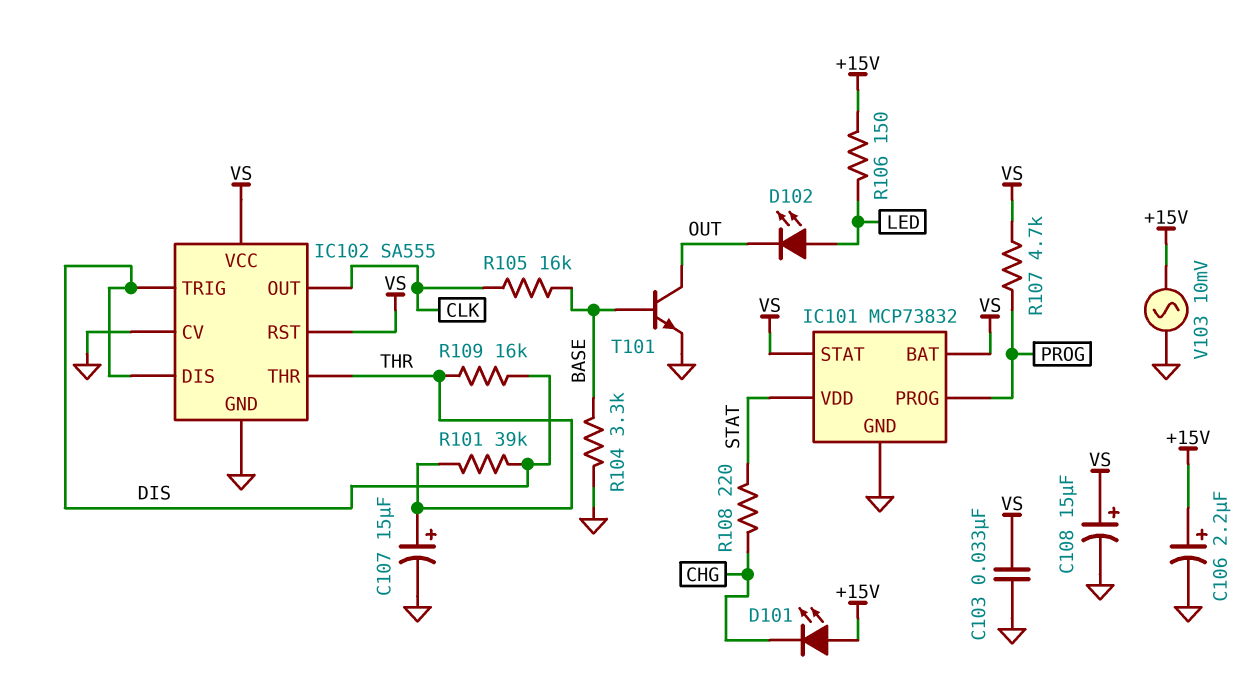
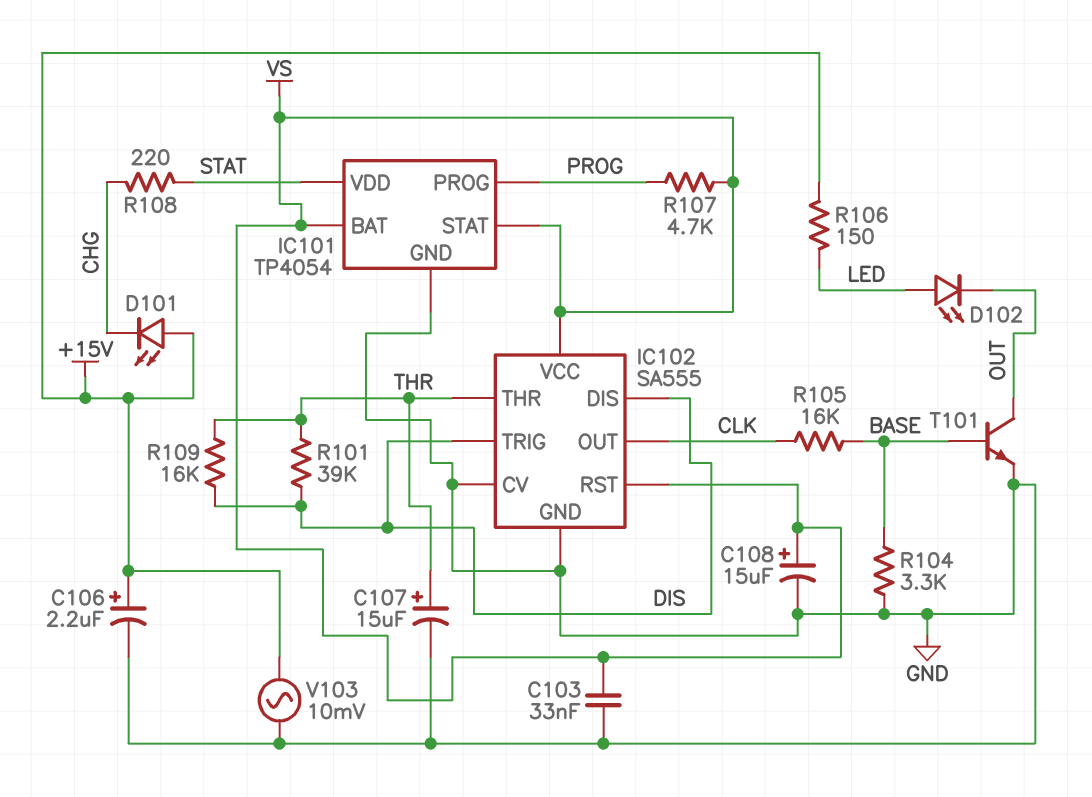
IC101: MCP73832 -> TP4054

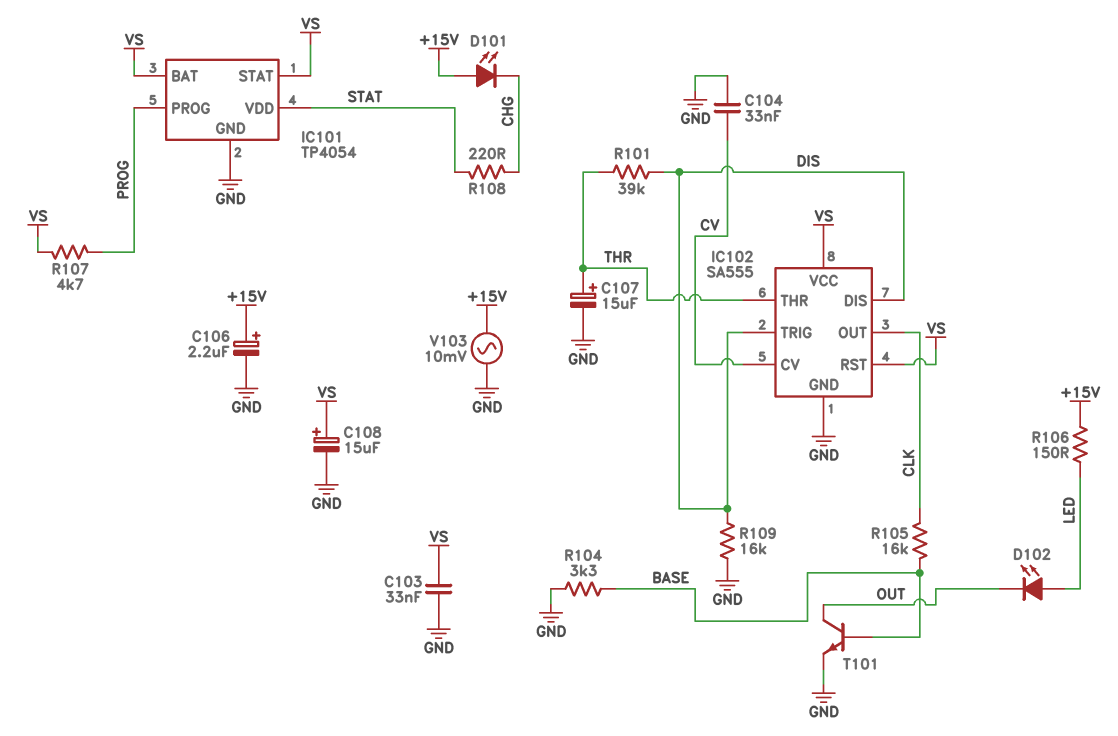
C104: none -> 33nF (CV, GND)
IC102 pin CV: GND -> CV
R109: 16k (DIS, THR) -> 16k (DIS, GND)

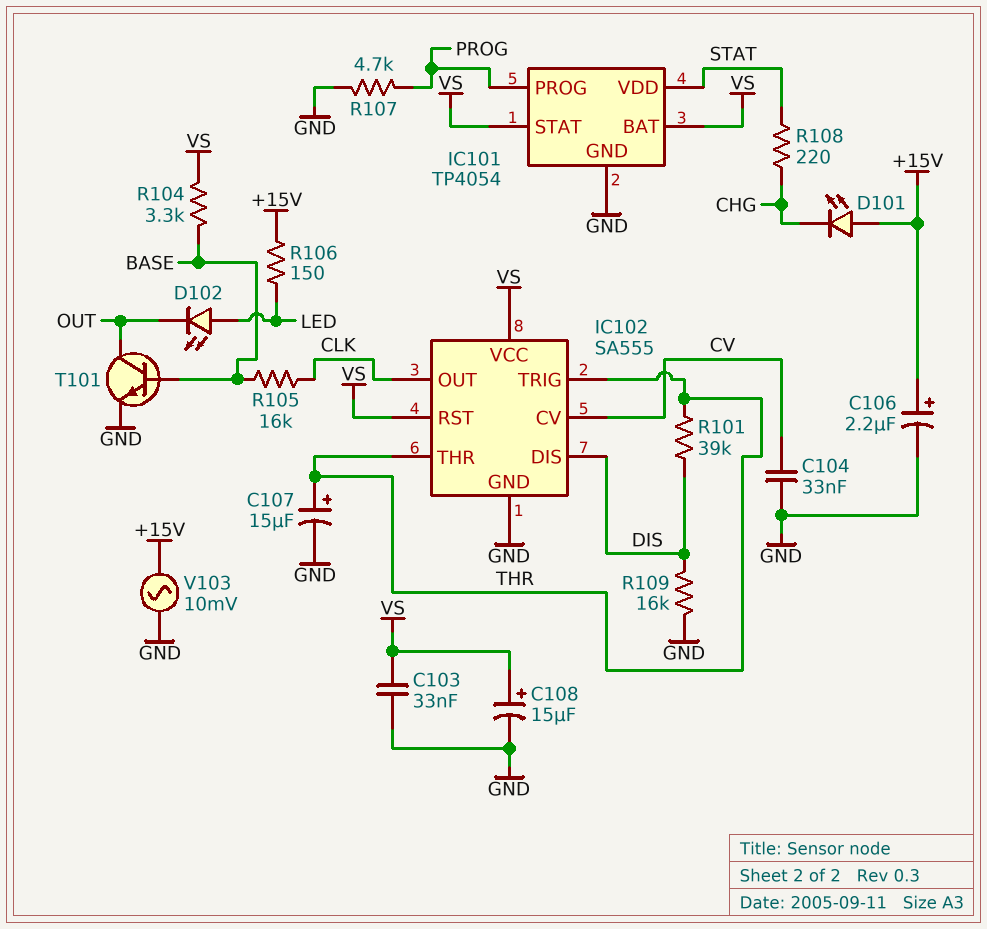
IC102 pin TRIG: DIS -> THR
R104: 3.3k (BASE, GND) -> 3.3k (BASE, VS)
R107: 4.7k (PROG, VS) -> 4.7k (GND, PROG)

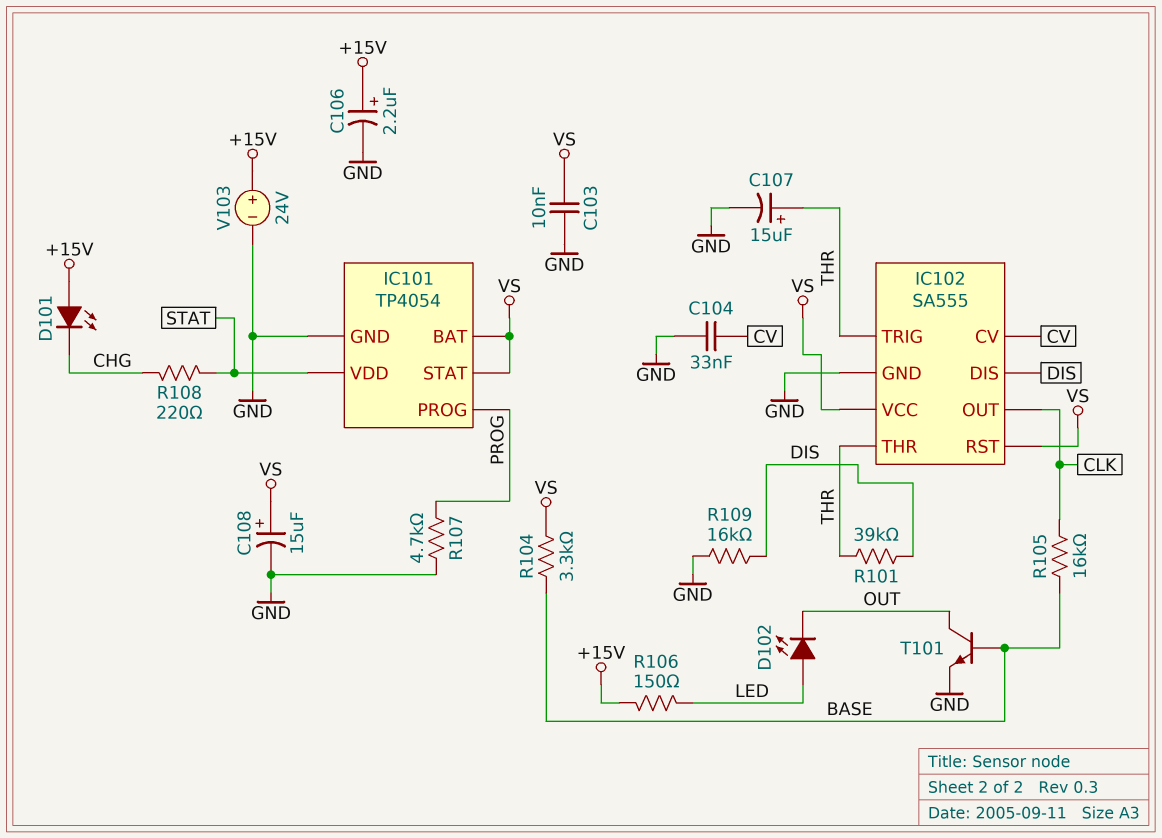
C103: 33nF (GND, VS) -> 10nF (GND, VS)
V103: AC 10mV (+15V, GND) -> 24V (plus +15V, minus GND)

